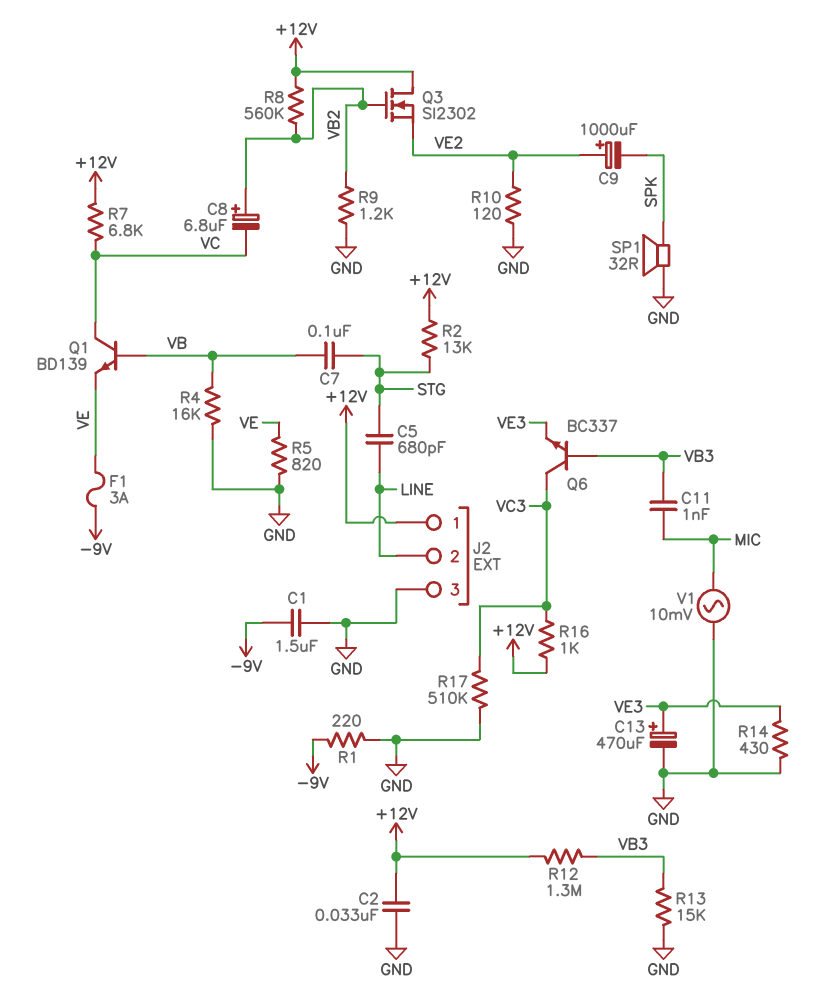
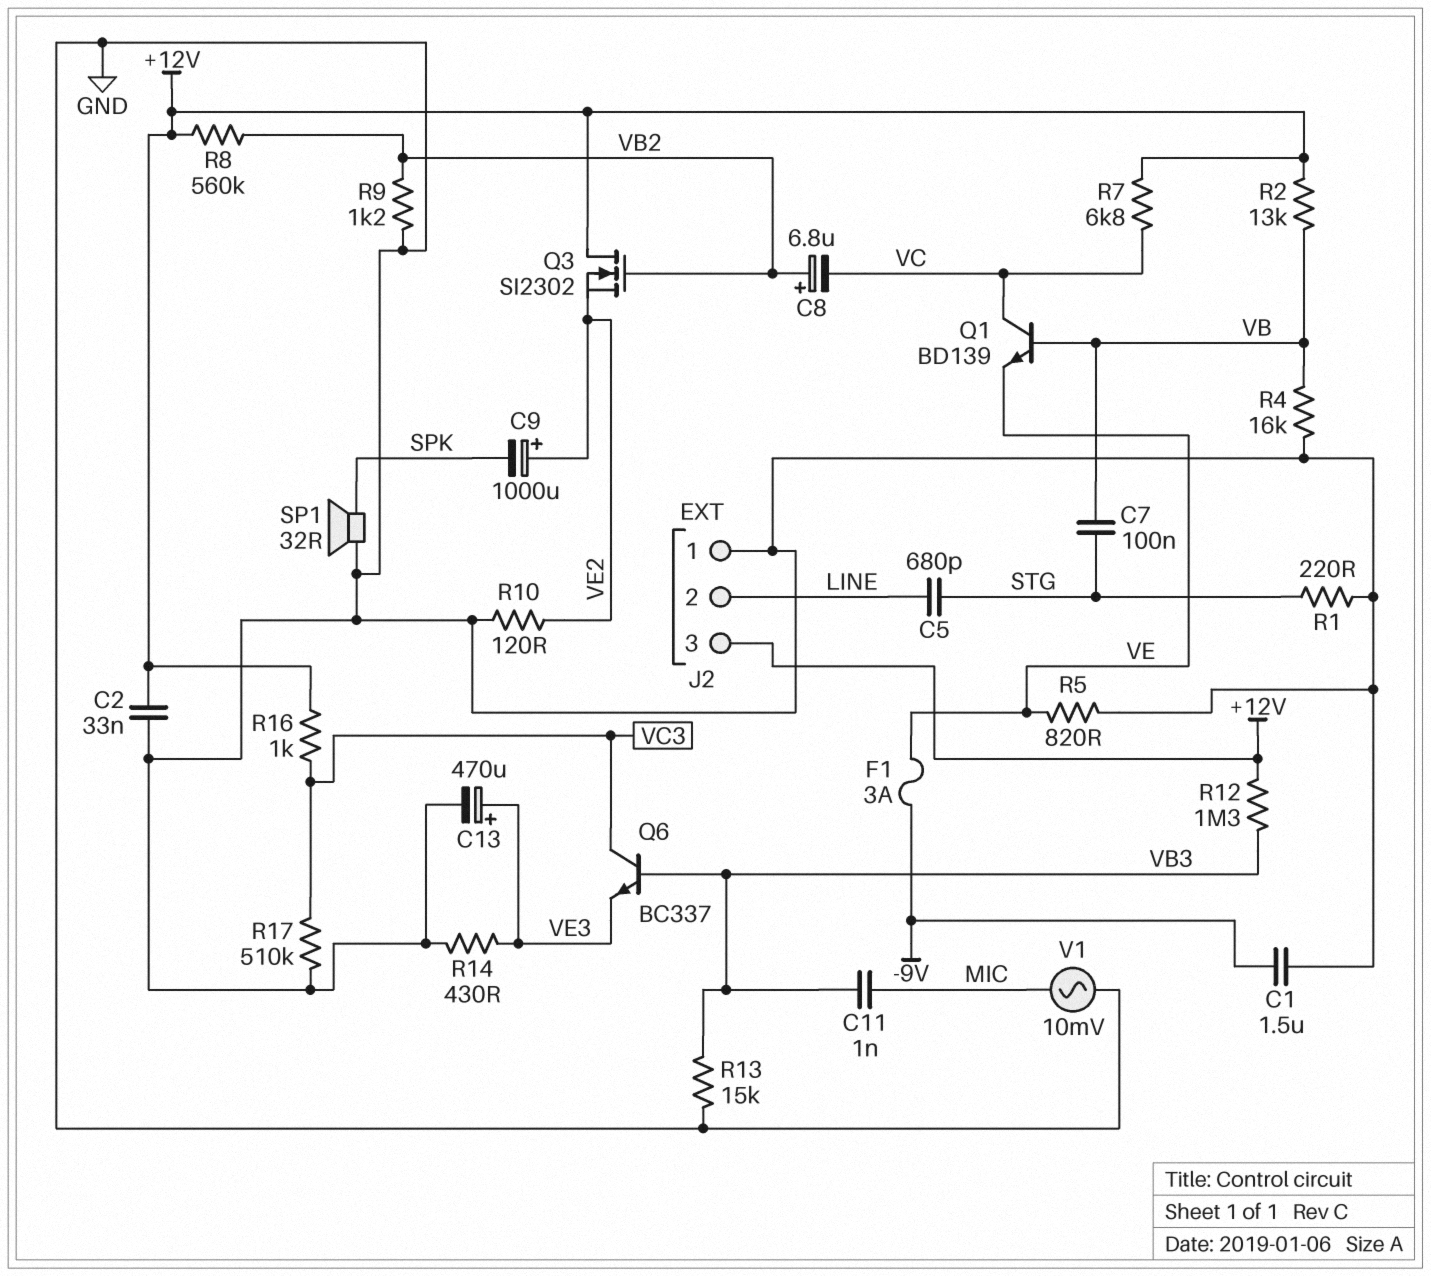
J2 pin 1: +12V -> GND
J2 pin 3: GND -> +12V
R1: 220 (-9V, GND) -> 220 (GND, STG)
R2: 13k (+12V, STG) -> 13k (+12V, VB)

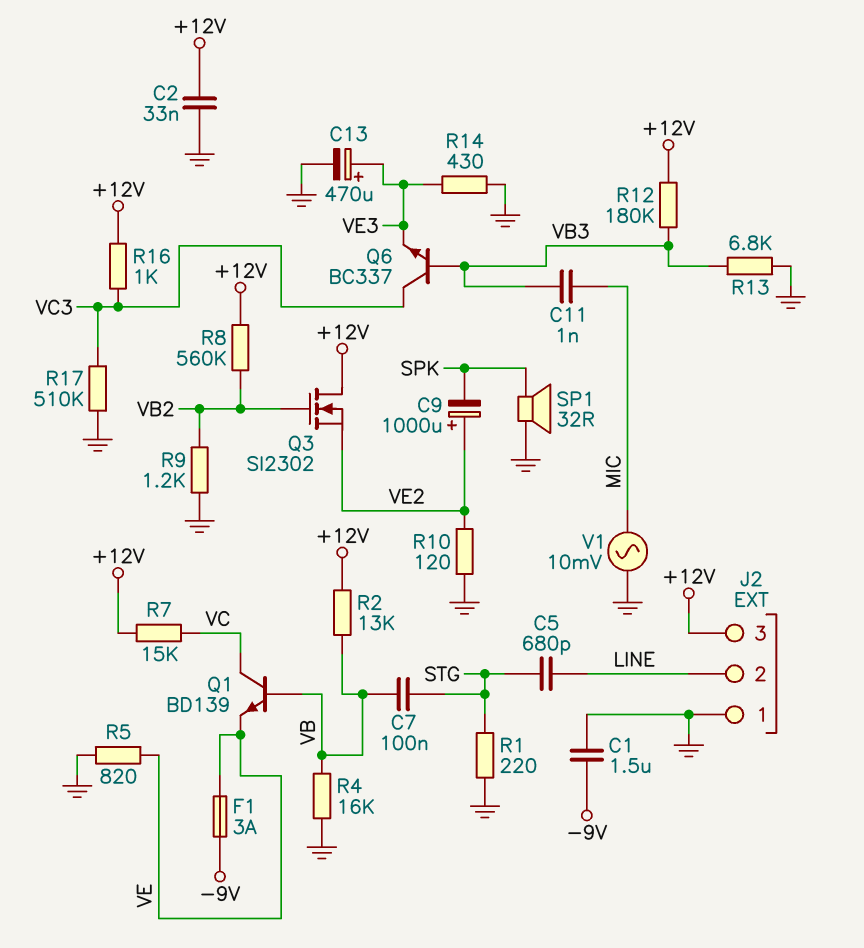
C8: 6.8uF (plus VB2, minus VC) -> none
R7: 6.8k (+12V, VC) -> 15k (+12V, VC)
R12: 1.3M (+12V, VB3) -> 180k (+12V, VB3)
R13: 15k (GND, VB3) -> 6.8k (GND, VB3)

